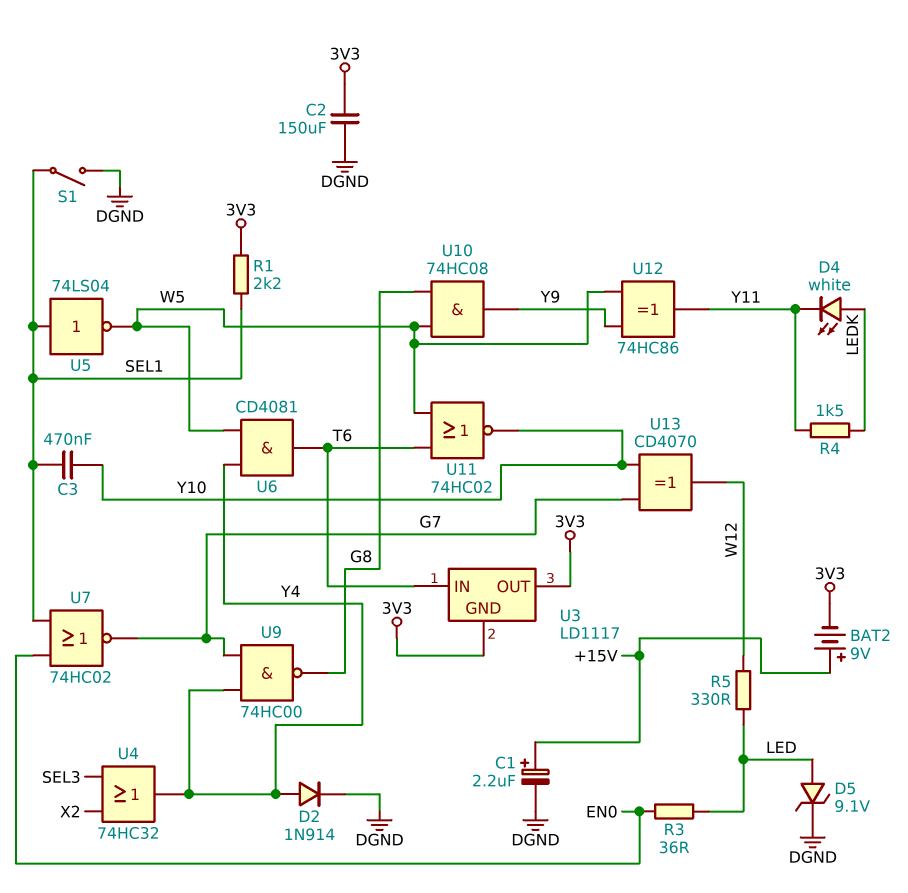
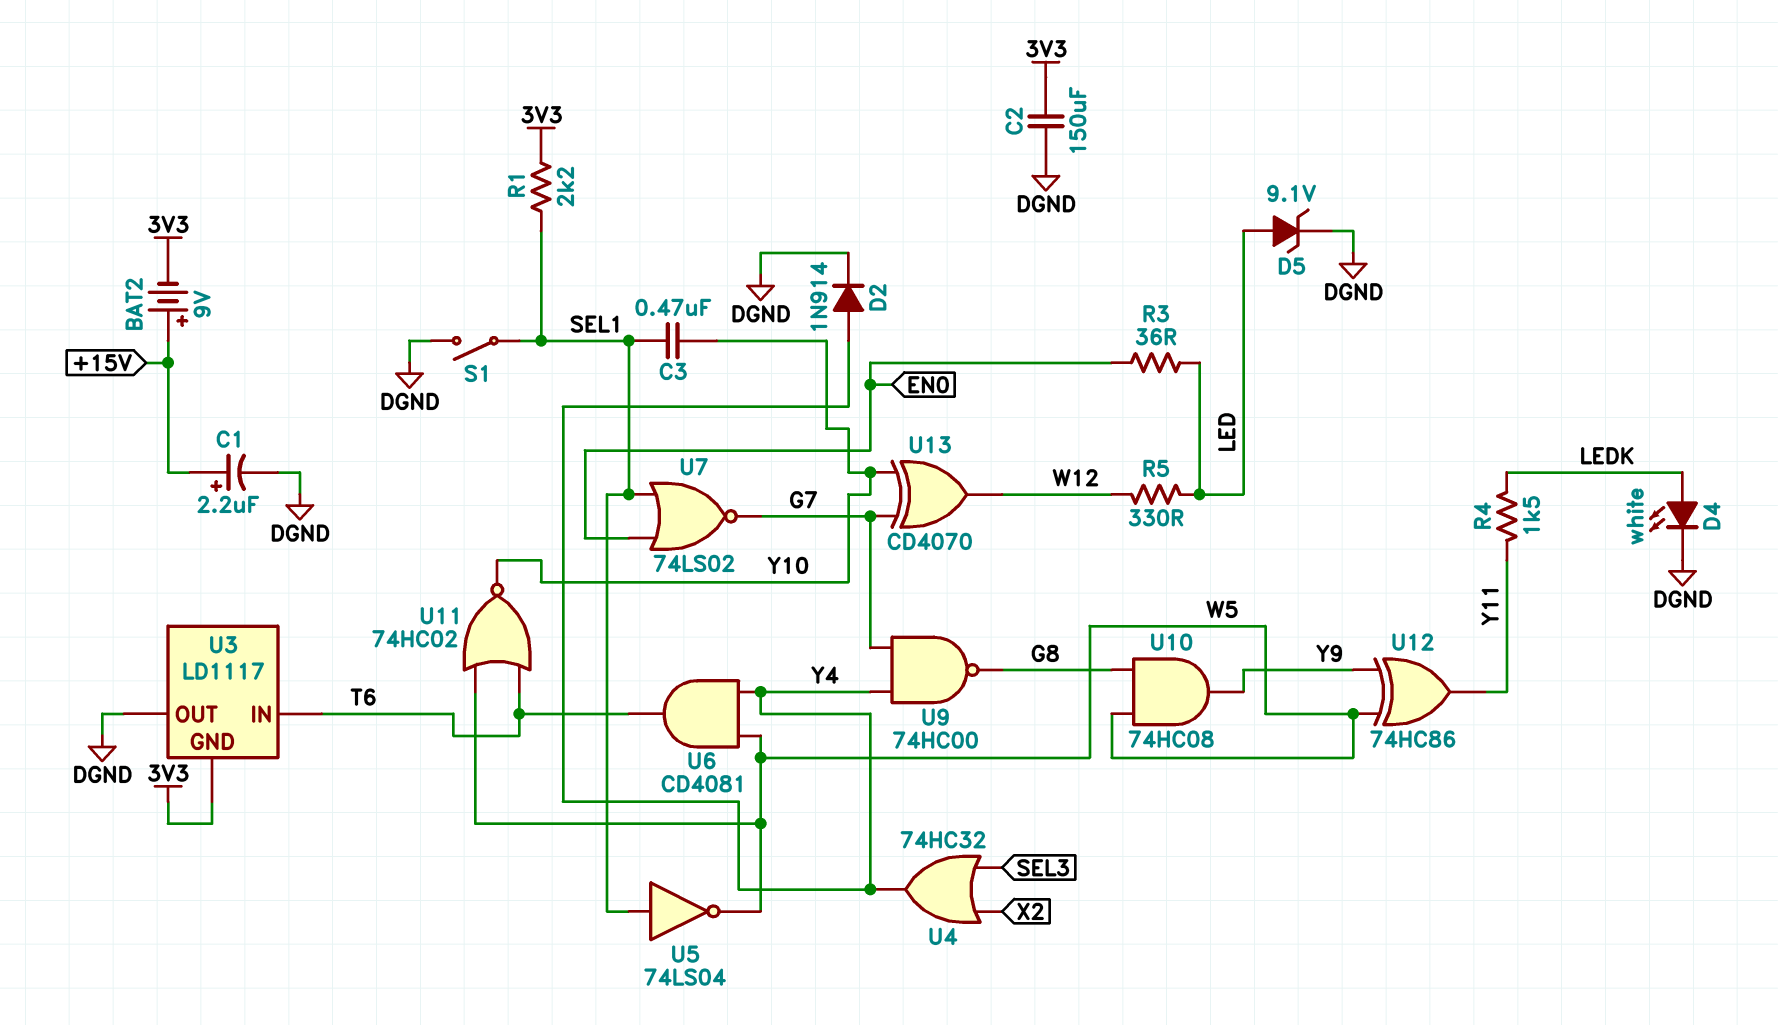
D4: LED white (A LEDK, K Y11) -> LED white (A LEDK, K DGND)
U3 pin OUT: 3V3 -> DGND
U7: NOR 74HC02 (in EN0, in SEL1, out G7) -> NOR 74LS02 (in EN0, in SEL1, out G7)

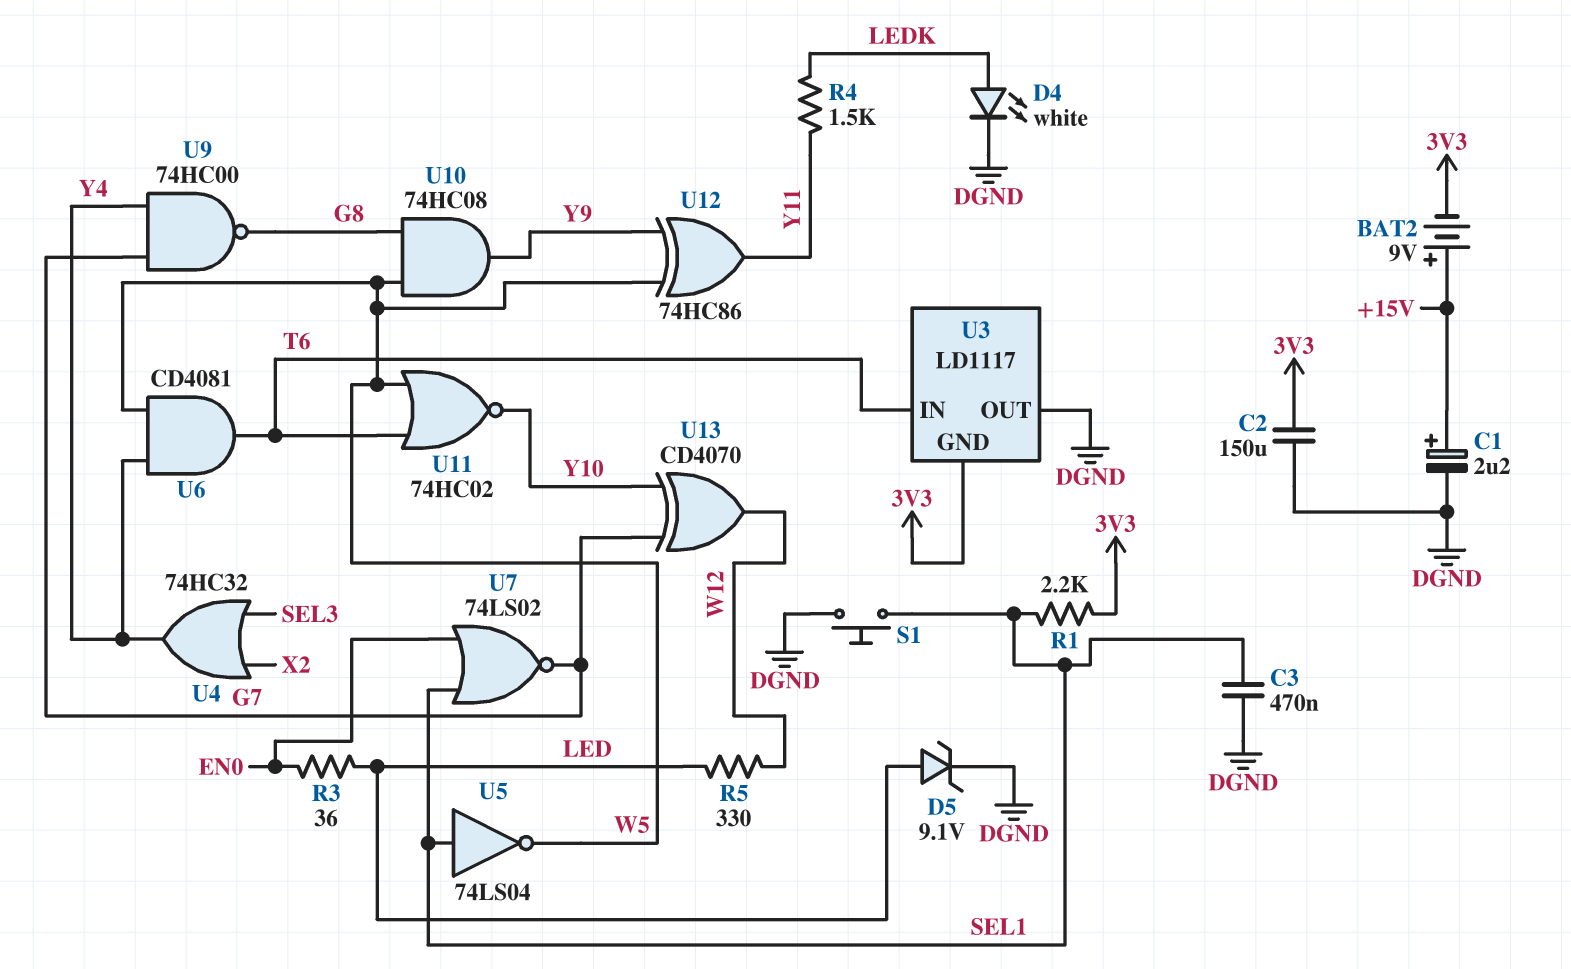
C3: 470nF (SEL1, Y10) -> 470nF (DGND, SEL1)
D2: diode 1N914 (A Y4, K DGND) -> none
S1: switch (DGND, SEL1) -> button (DGND, SEL1)

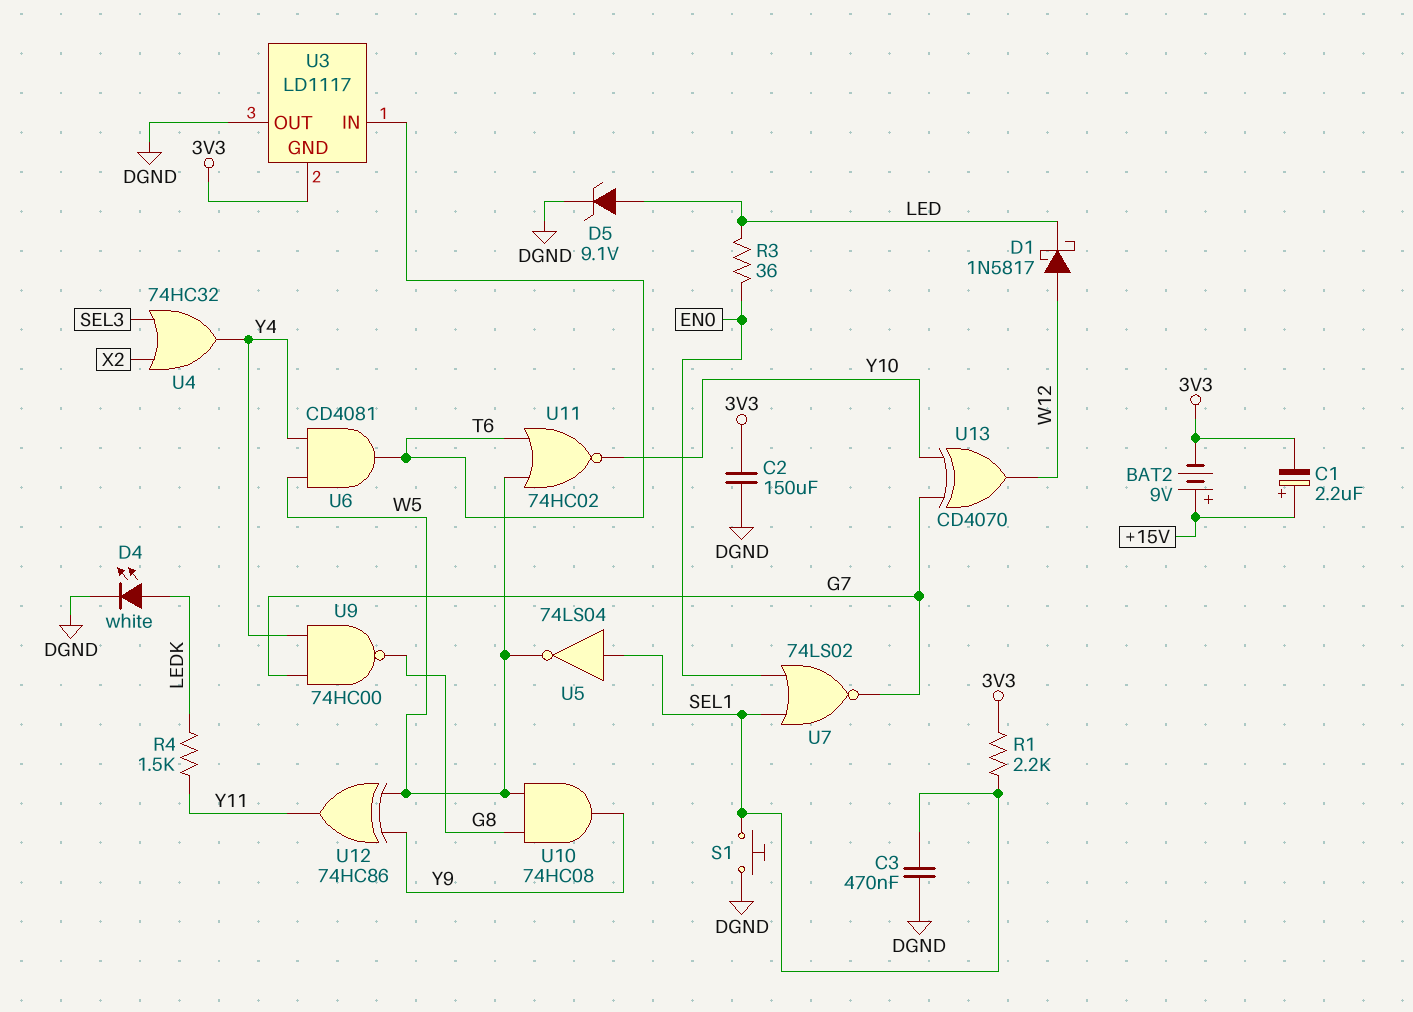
C1: 2.2uF (plus +15V, minus DGND) -> 2.2uF (plus +15V, minus 3V3)
D1: none -> schottky 1N5817 (A W12, K LED)
R5: 330 (LED, W12) -> none

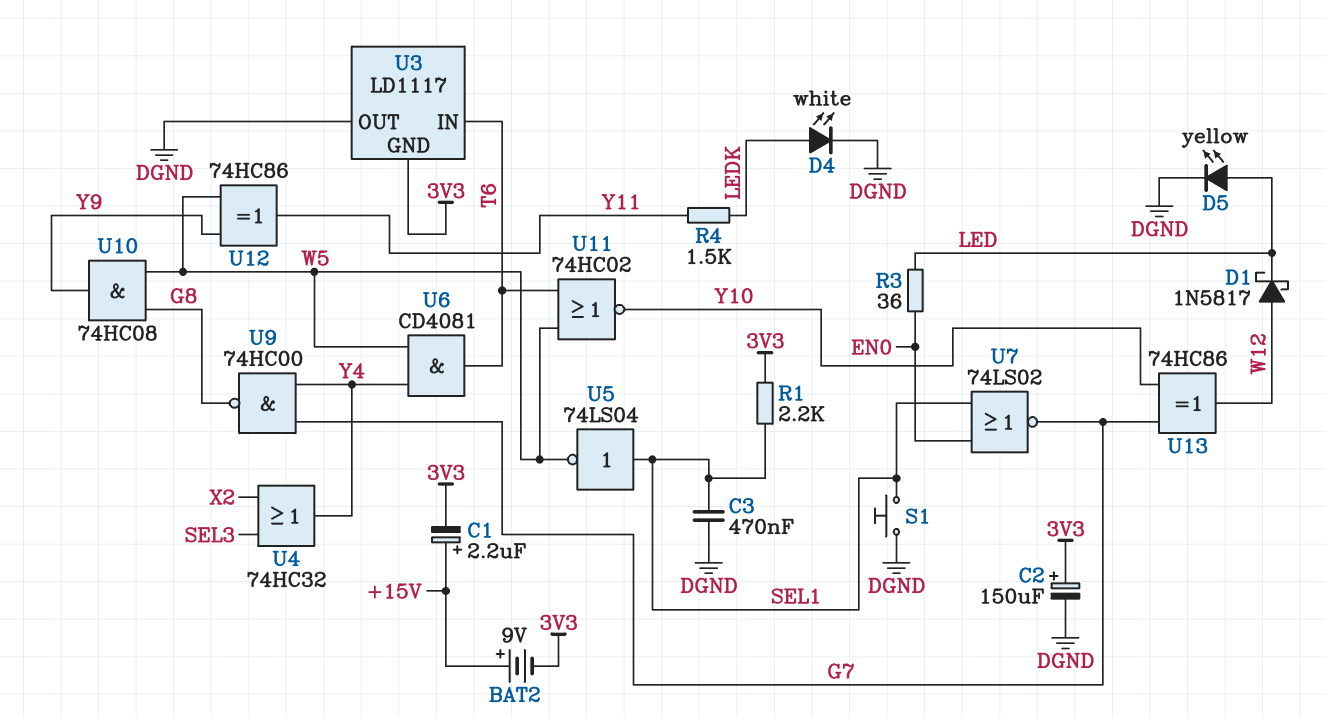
C2: 150uF (3V3, DGND) -> 150uF (plus 3V3, minus DGND)
D5: zener 9.1V (A LED, K DGND) -> LED yellow (A LED, K DGND)
U13: XOR CD4070 (in G7, in Y10, out W12) -> XOR 74HC86 (in G7, in Y10, out W12)

